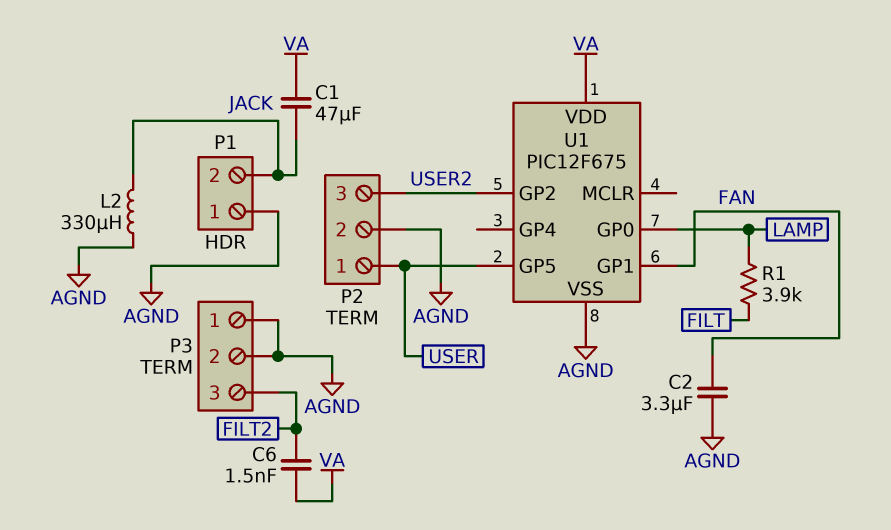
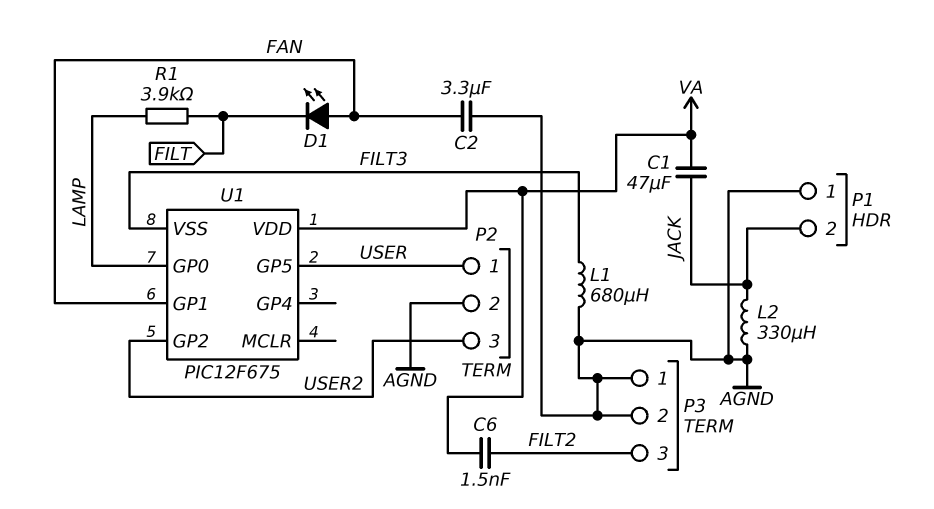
D1: none -> LED (A FAN, K FILT)
L1: none -> 680uH (AGND, FILT3)
U1 pin VSS: AGND -> FILT3

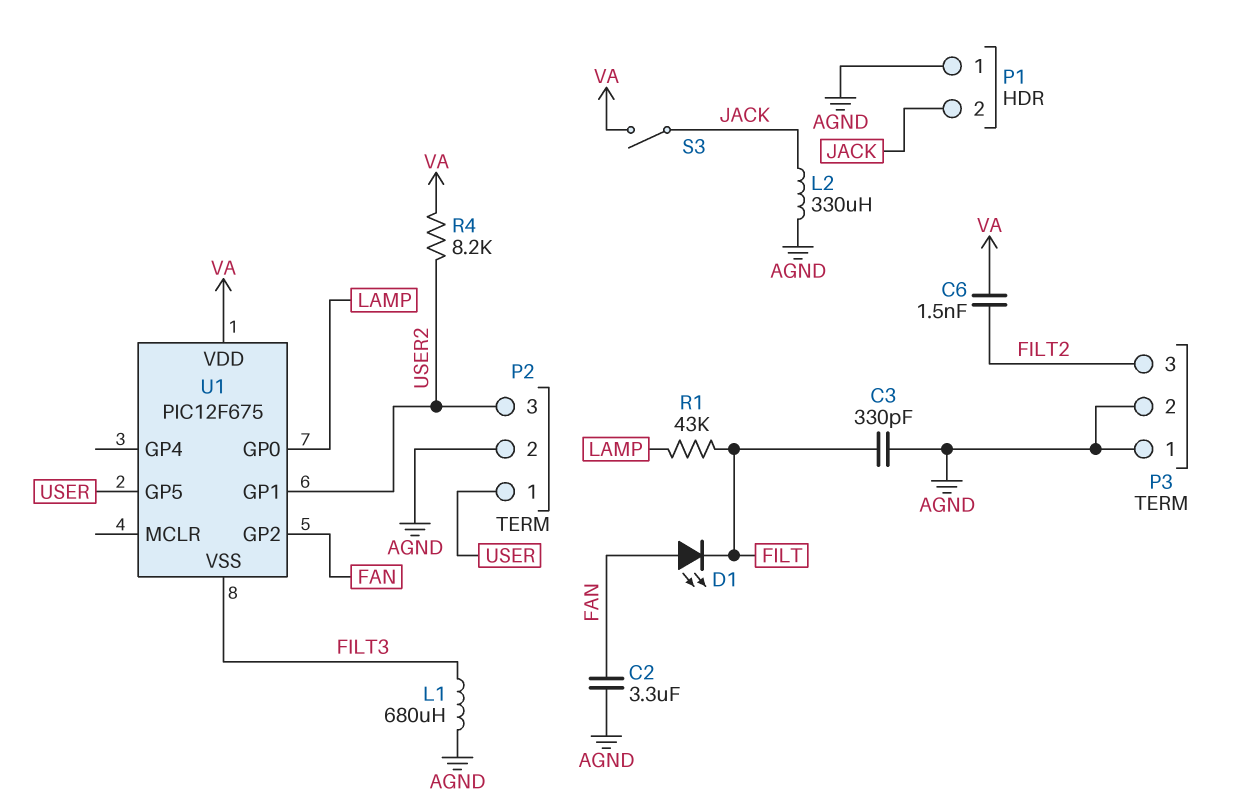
C1: 47uF (JACK, VA) -> none
C3: none -> 330pF (AGND, FILT)
R1: 3.9k (FILT, LAMP) -> 43k (FILT, LAMP)
R4: none -> 8.2k (USER2, VA)
S3: none -> switch (JACK, VA)
U1 pin GP1: FAN -> USER2
U1 pin GP2: USER2 -> FAN

